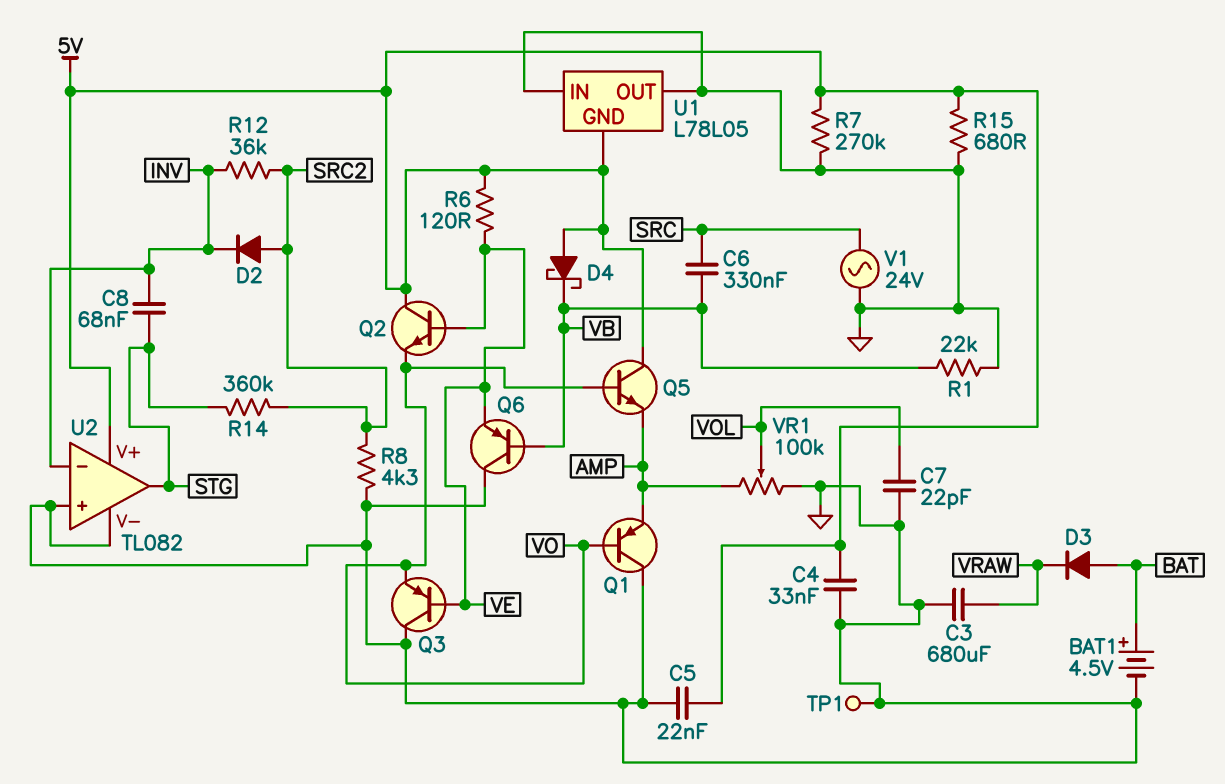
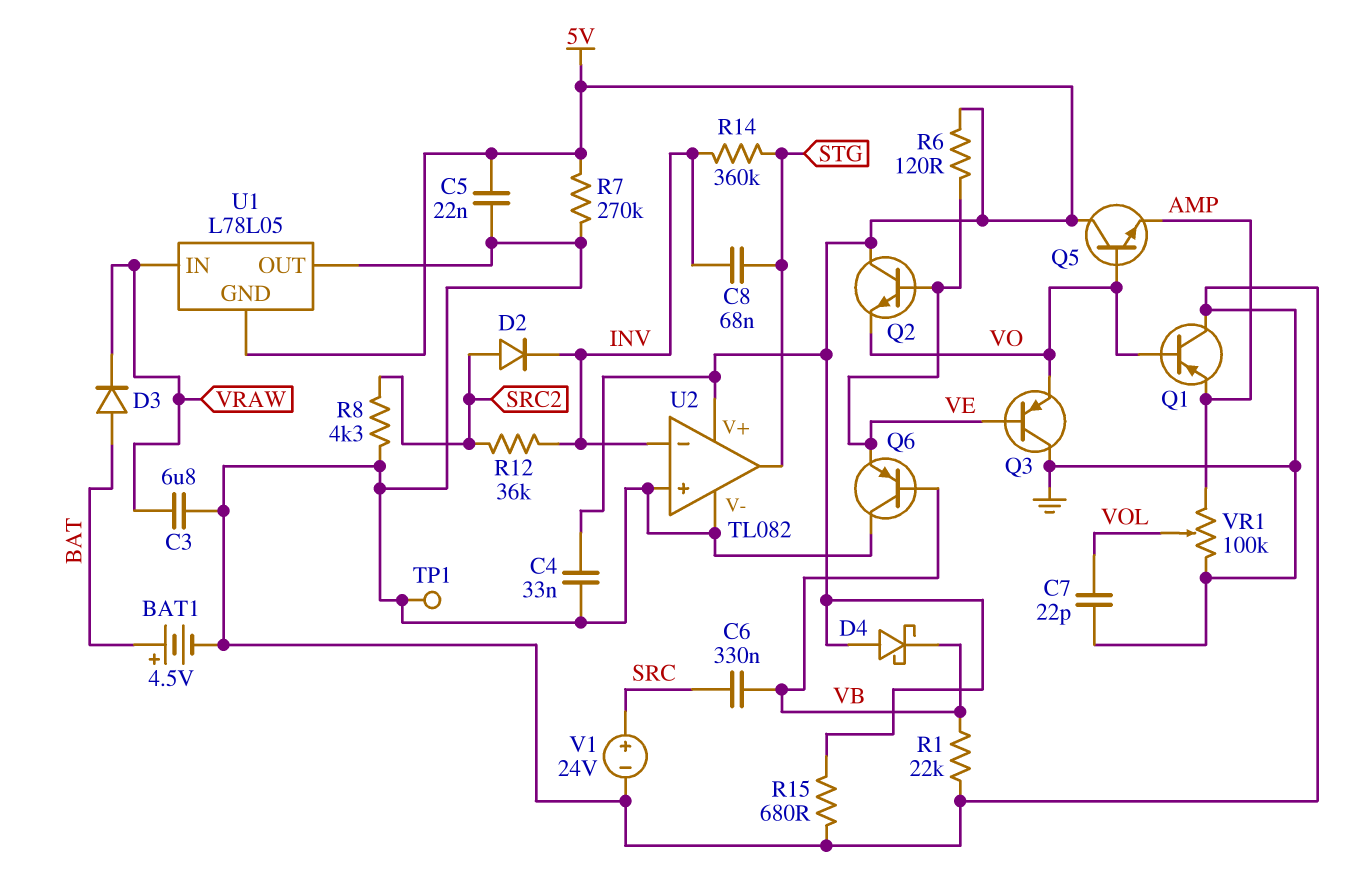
C3: 680uF (GND, VRAW) -> 6.8uF (GND, VRAW)
R14: 360k (SRC2, STG) -> 360k (INV, STG)
U1 pin IN: GND -> VRAW
V1: AC 24V (GND, SRC) -> 24V (plus SRC, minus GND)

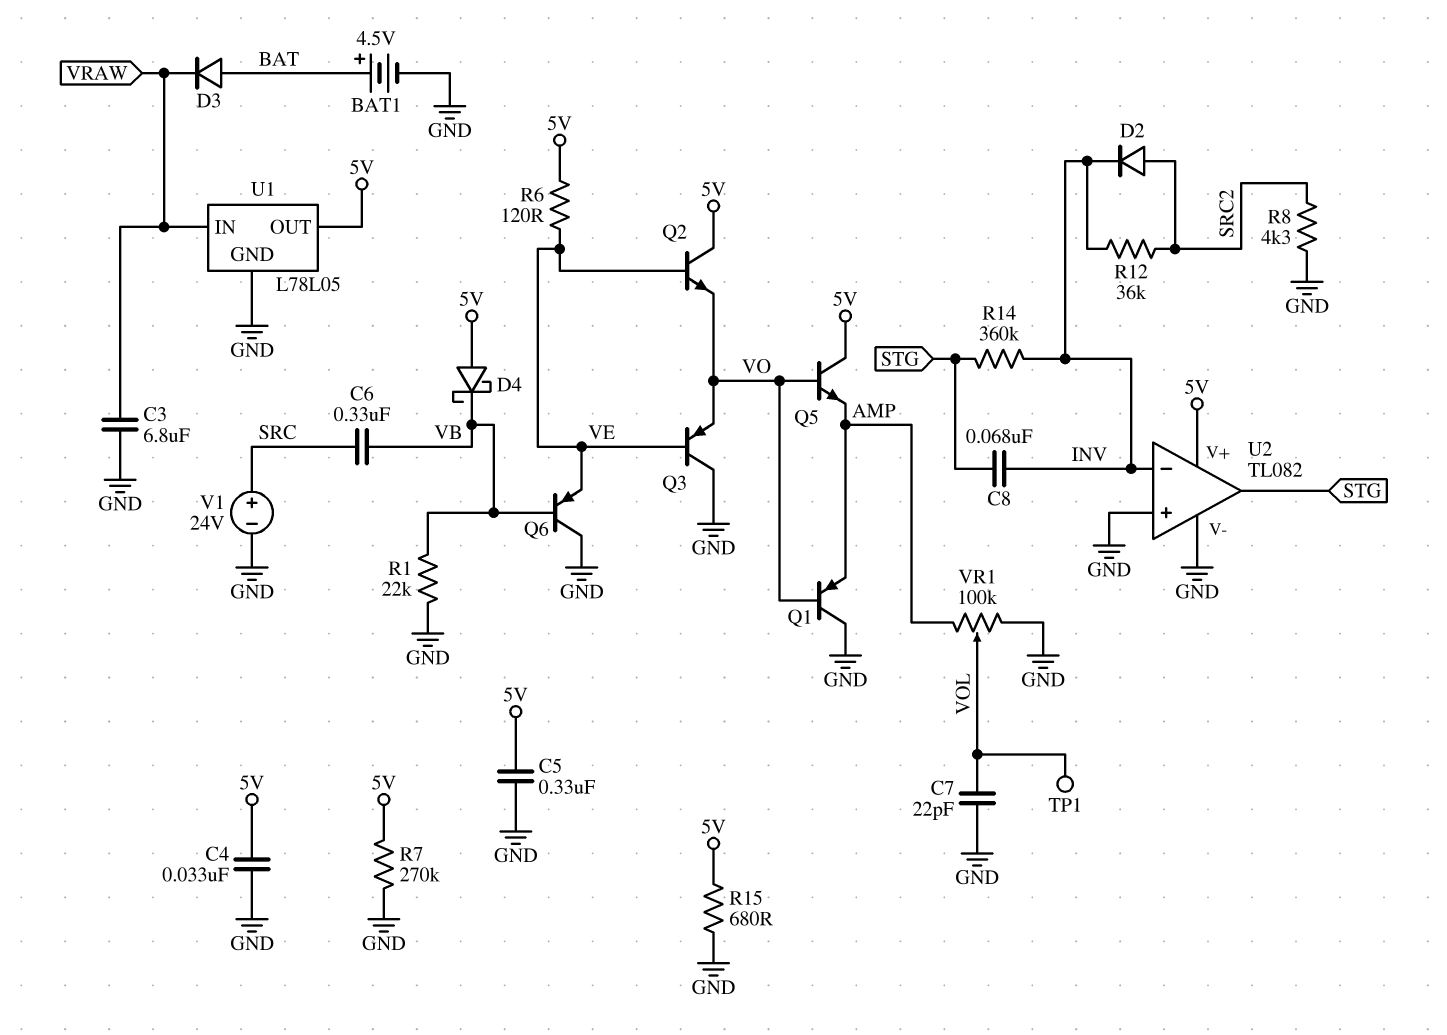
C5: 22nF (5V, GND) -> 330nF (5V, GND)
TP1: test point (GND) -> test point (VOL)
U1 pin GND: 5V -> GND
U1 pin OUT: GND -> 5V

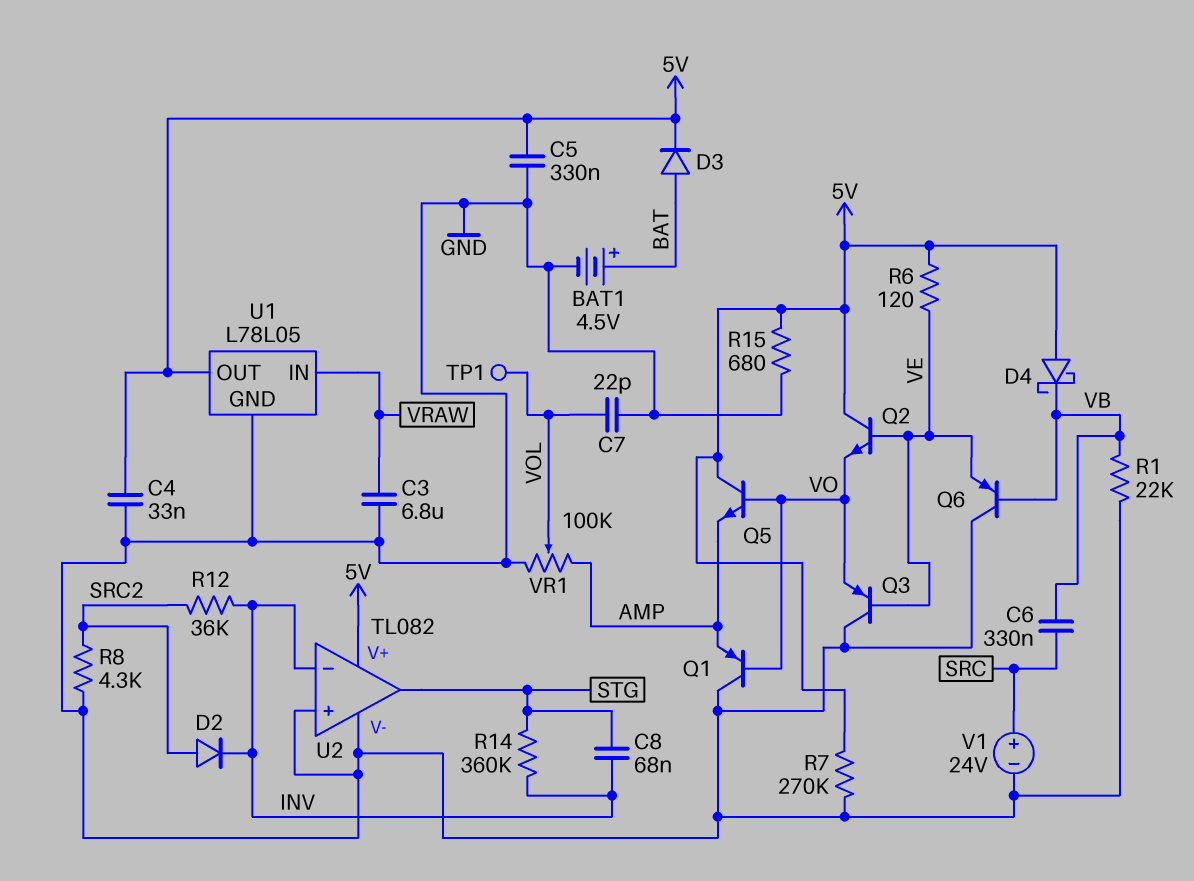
D3: diode (A BAT, K VRAW) -> diode (A BAT, K 5V)

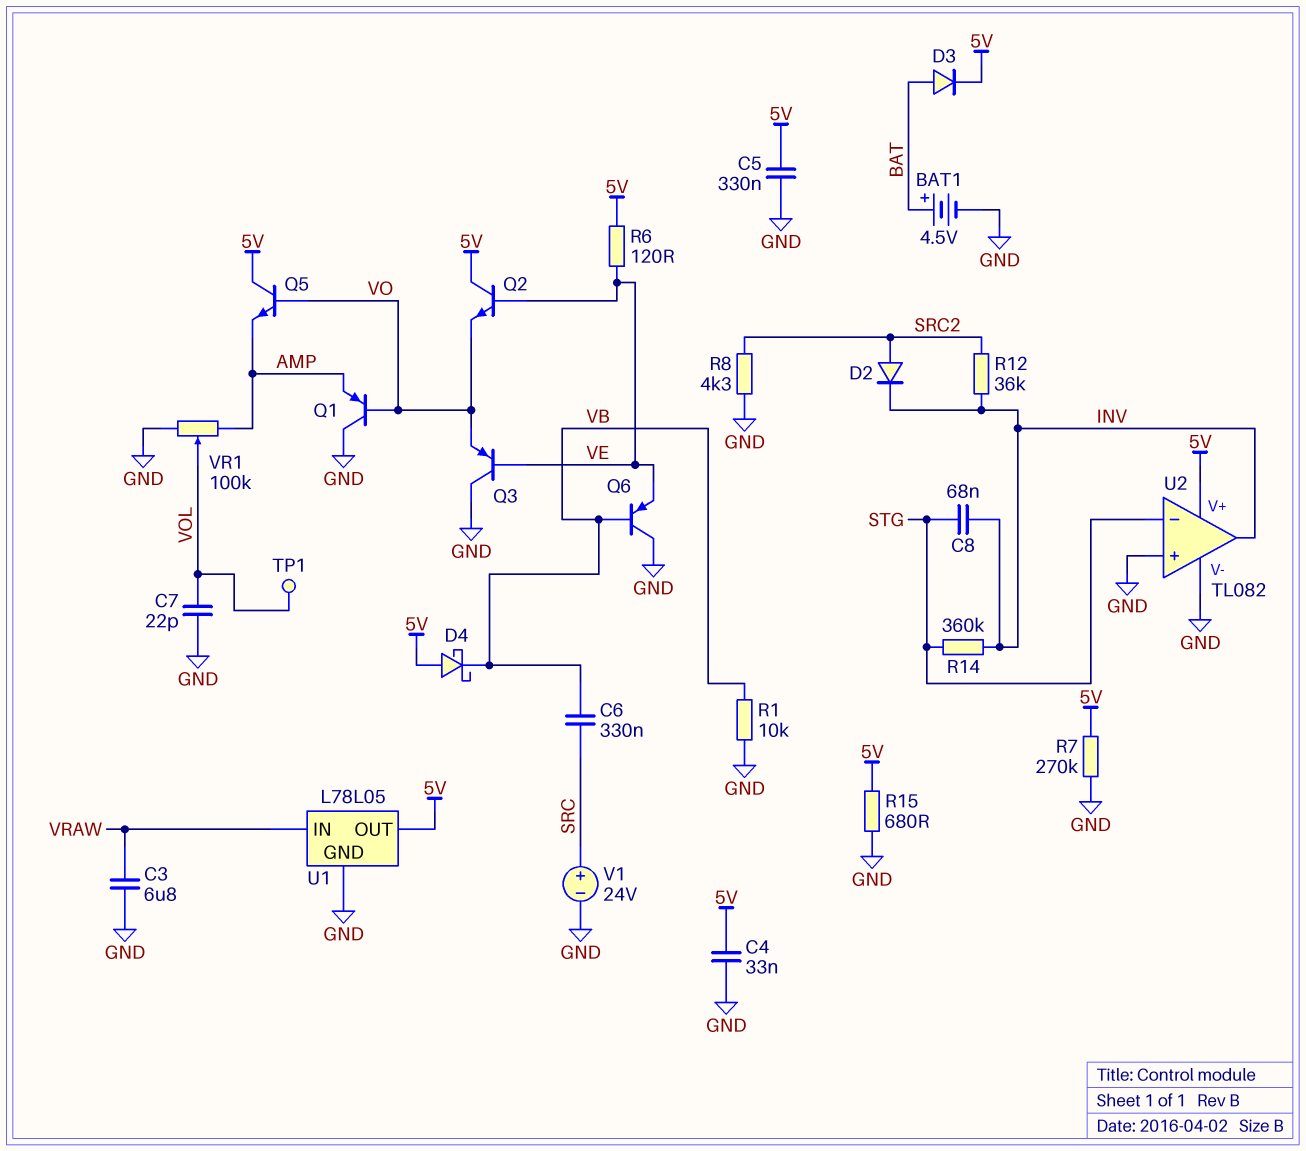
R1: 22k (GND, VB) -> 10k (GND, VB)
U2 pin in-: INV -> STG
U2 pin out: STG -> INV

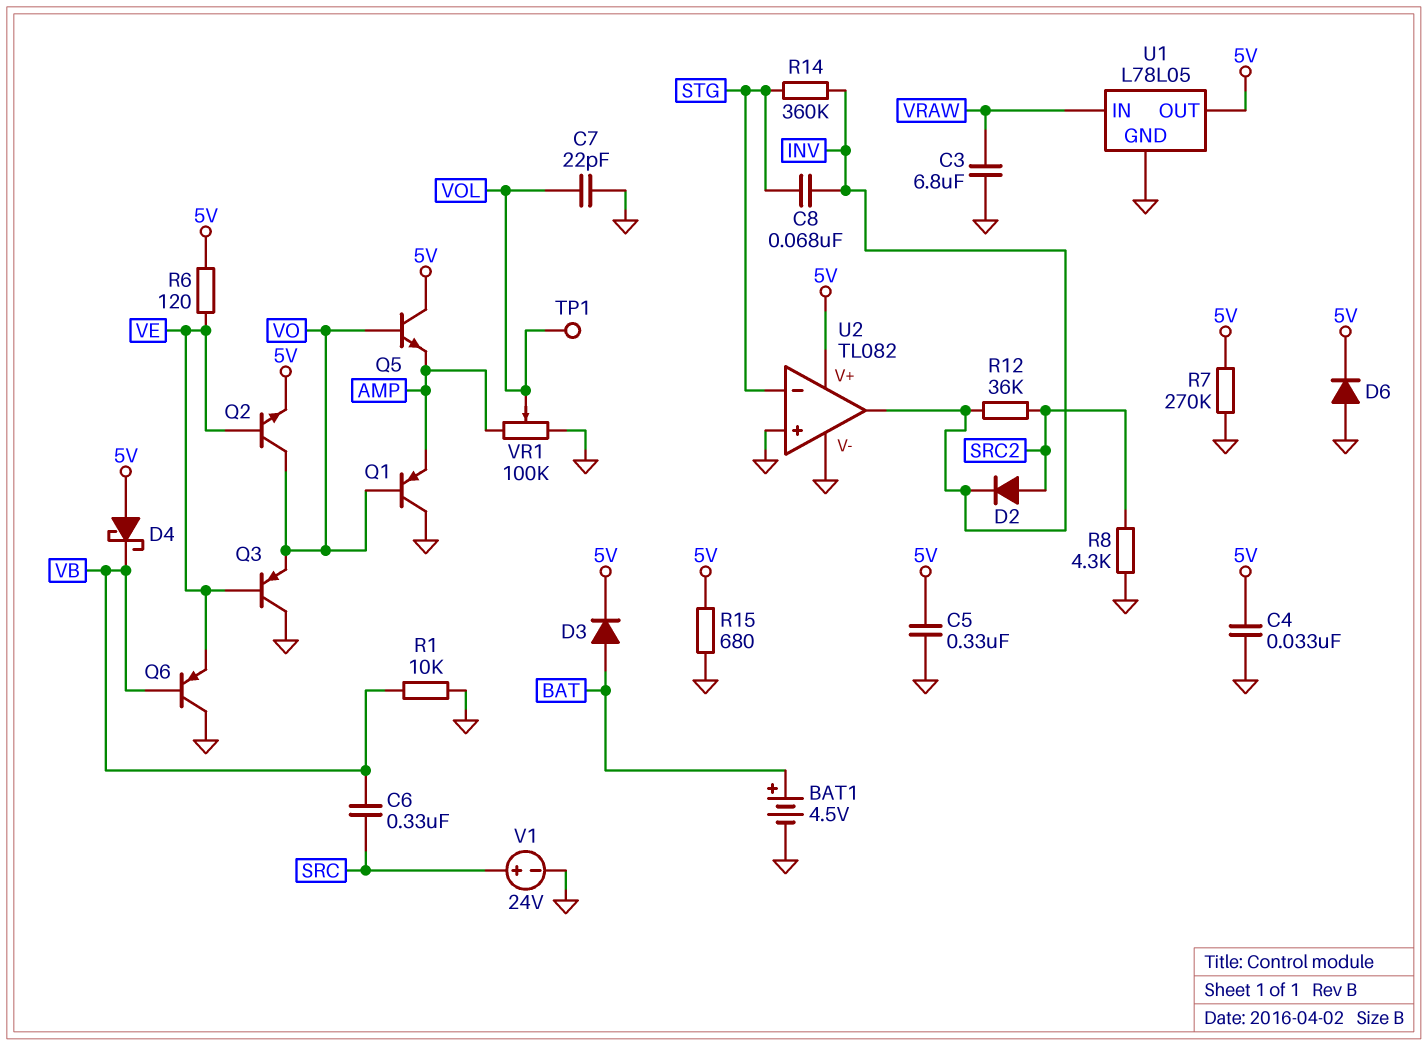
D6: none -> diode (A GND, K 5V)
Q2: NPN (B VE, C 5V, E VO) -> NPN (B VE, C VO, E 5V)

